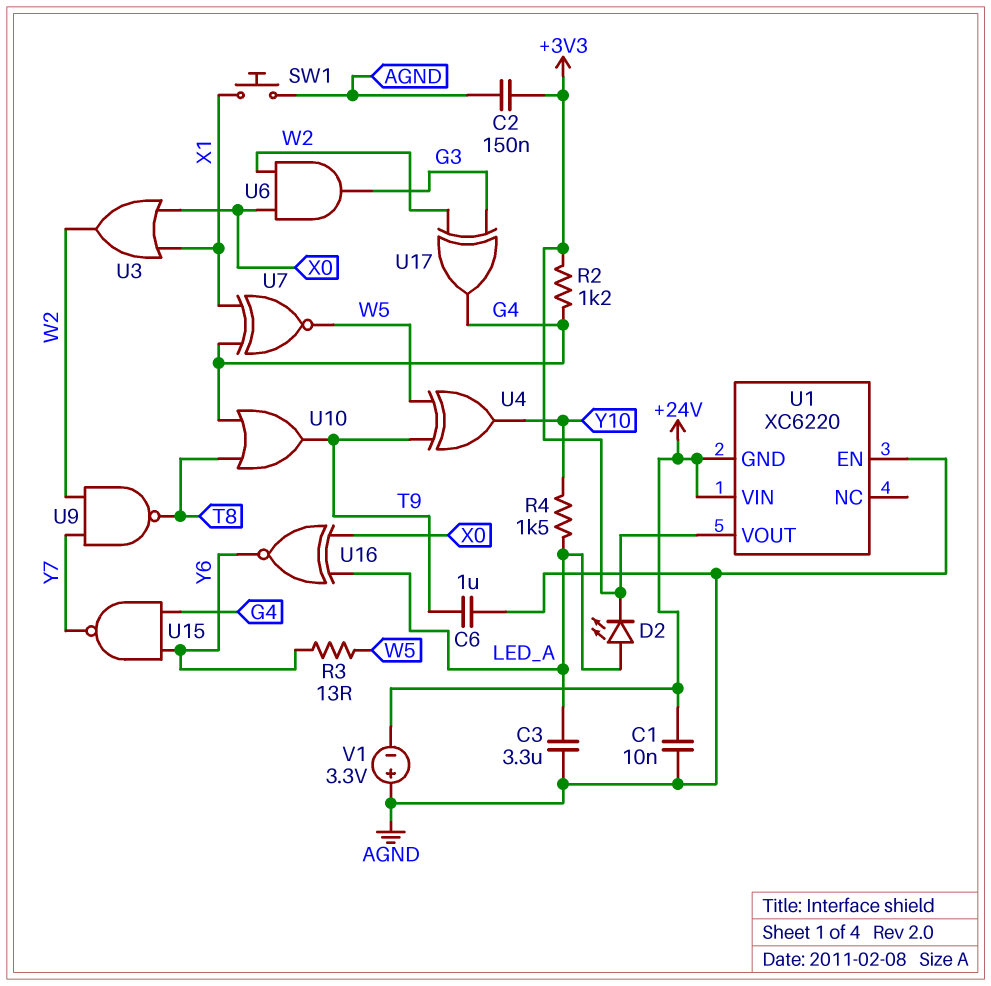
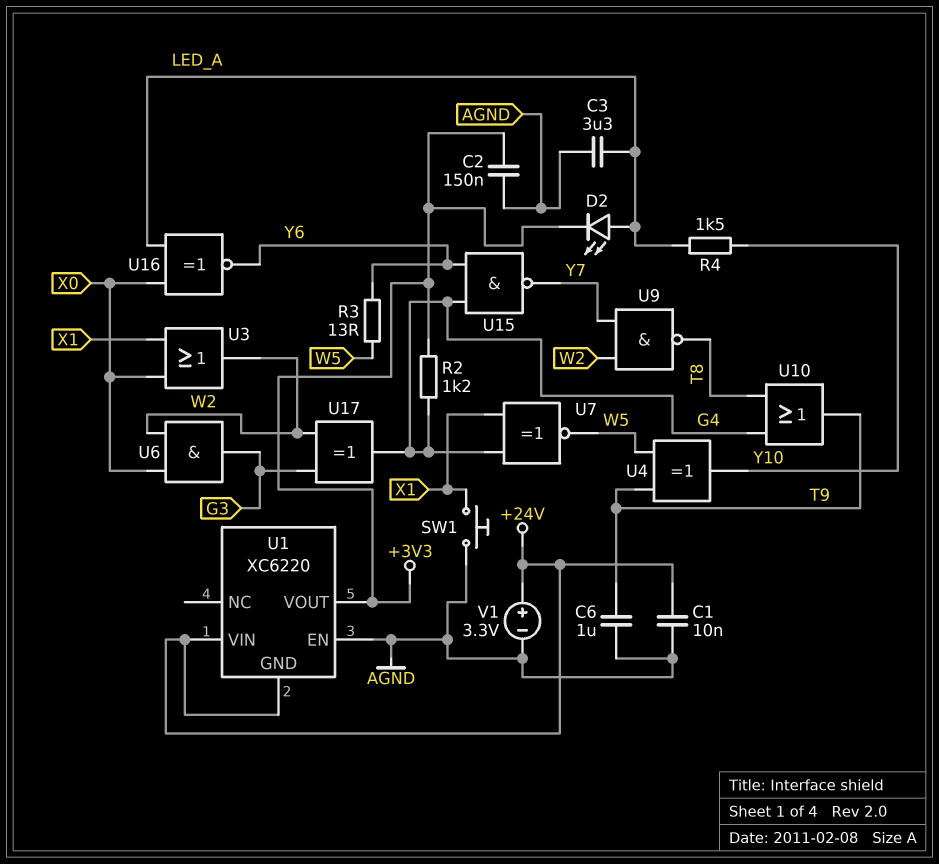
V1: 3.3V (plus AGND, minus +24V) -> 3.3V (plus +24V, minus AGND)

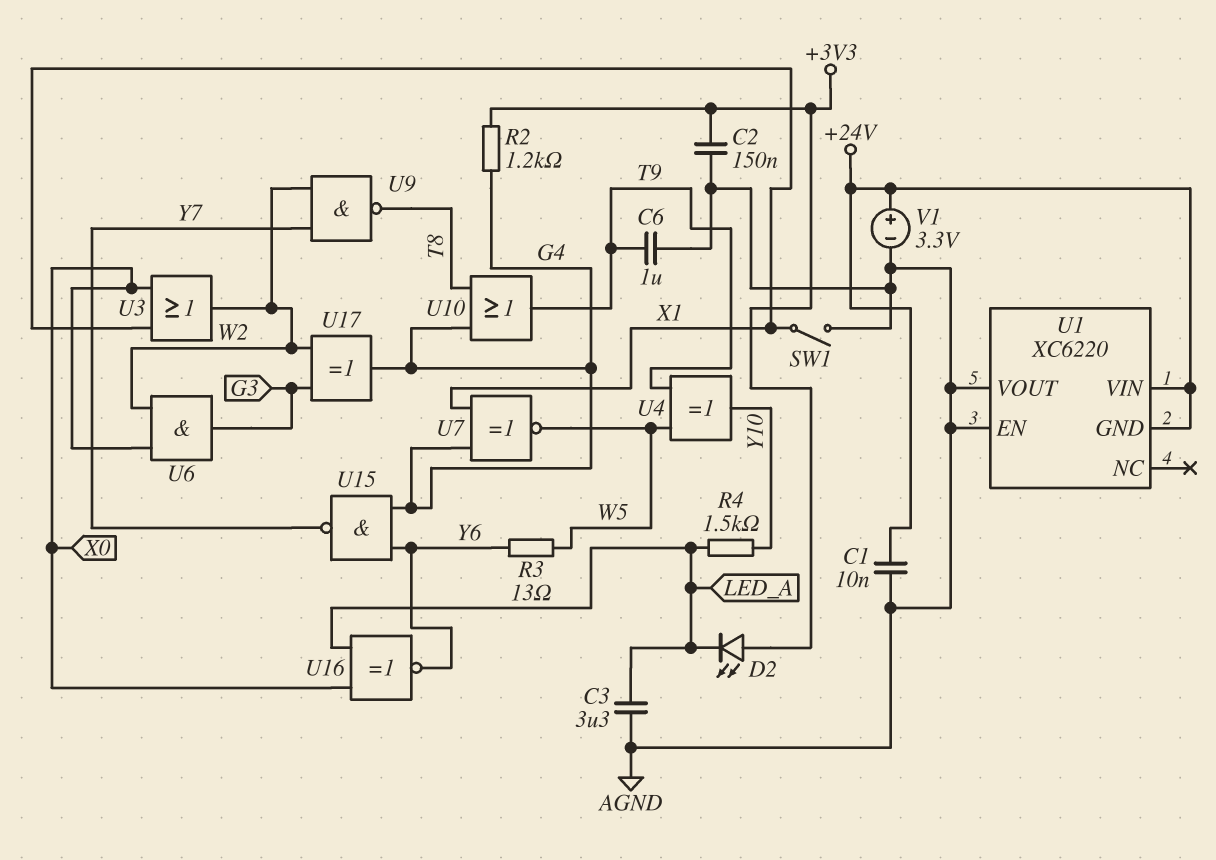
D2: LED (A LED_A, K +3V3) -> LED (A +3V3, K LED_A)
SW1: button (AGND, X1) -> switch (AGND, X1)
U1 pin VOUT: +3V3 -> AGND

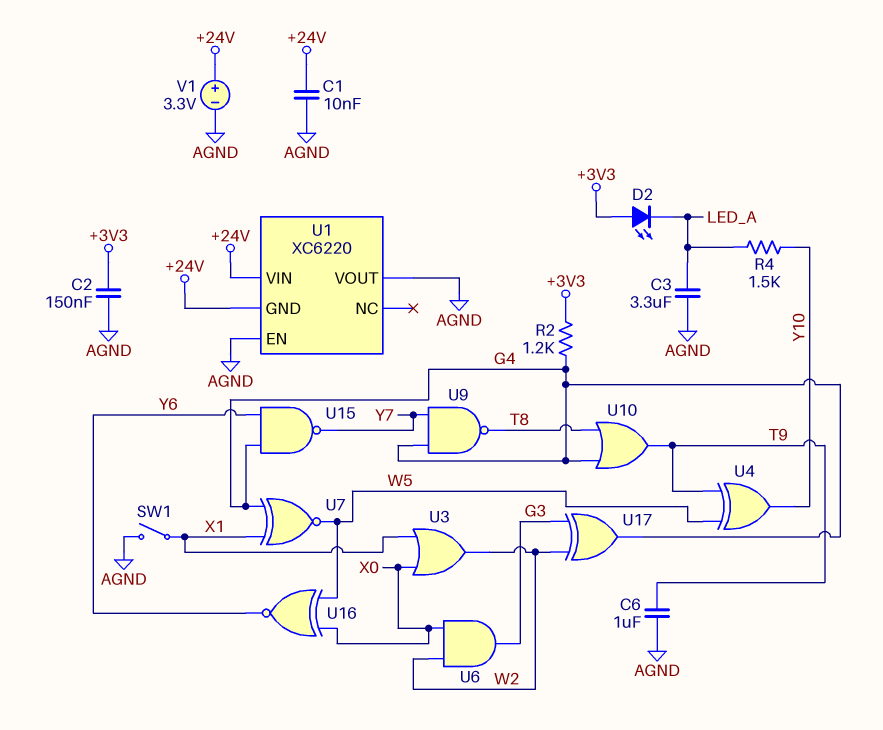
R3: 13 (W5, Y6) -> none
U9: NAND (in W2, in Y7, out T8) -> NAND (in G4, in Y7, out T8)
U16: XNOR (in LED_A, in X0, out Y6) -> XNOR (in W5, in X0, out Y6)

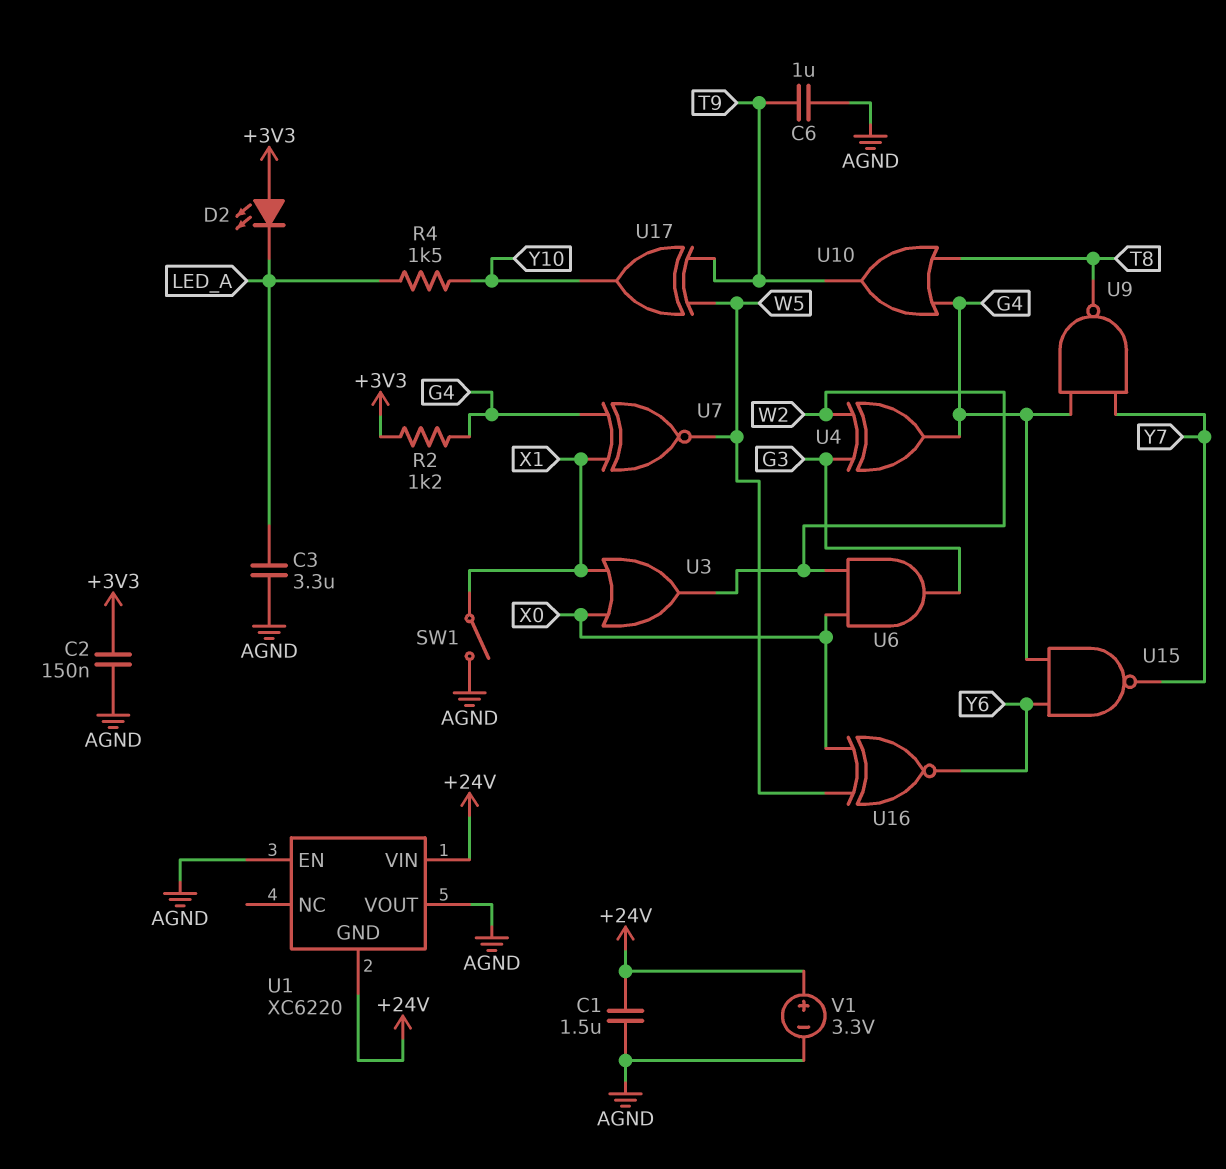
C1: 10nF (+24V, AGND) -> 1.5uF (+24V, AGND)
U4: XOR (in T9, in W5, out Y10) -> XOR (in G3, in W2, out G4)
U17: XOR (in G3, in W2, out G4) -> XOR (in T9, in W5, out Y10)

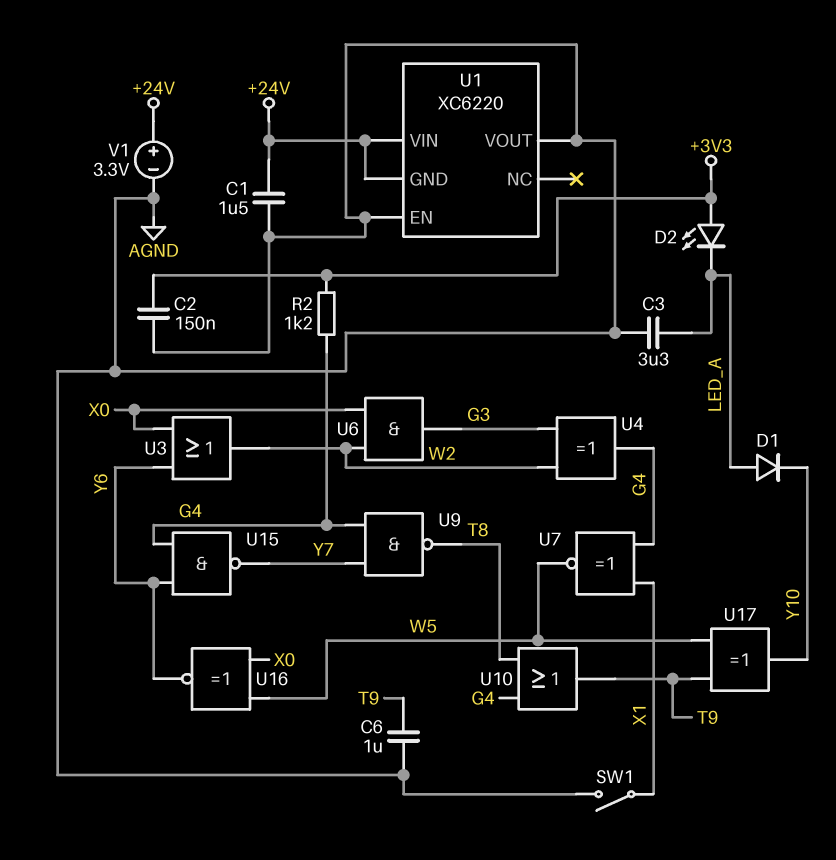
D1: none -> diode (A LED_A, K Y10)
R4: 1.5k (LED_A, Y10) -> none
U3: OR (in X0, in X1, out W2) -> OR (in X0, in Y6, out W2)

